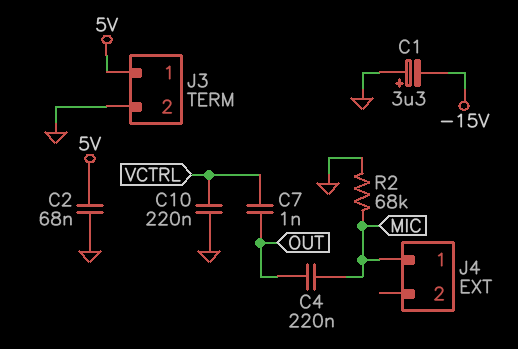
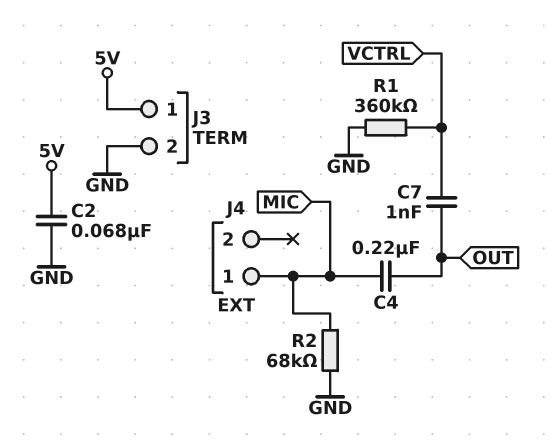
C1: 3.3uF (plus GND, minus -15V) -> none
C10: 220nF (GND, VCTRL) -> none
R1: none -> 360k (GND, VCTRL)

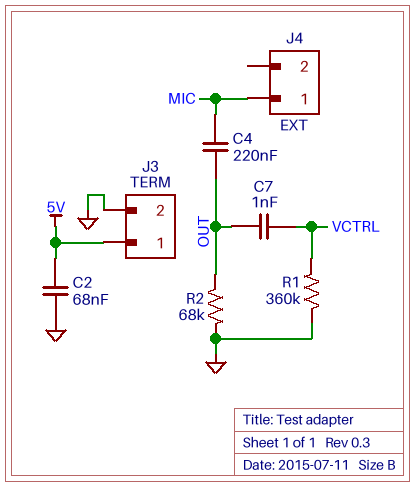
R2: 68k (GND, MIC) -> 68k (GND, OUT)

